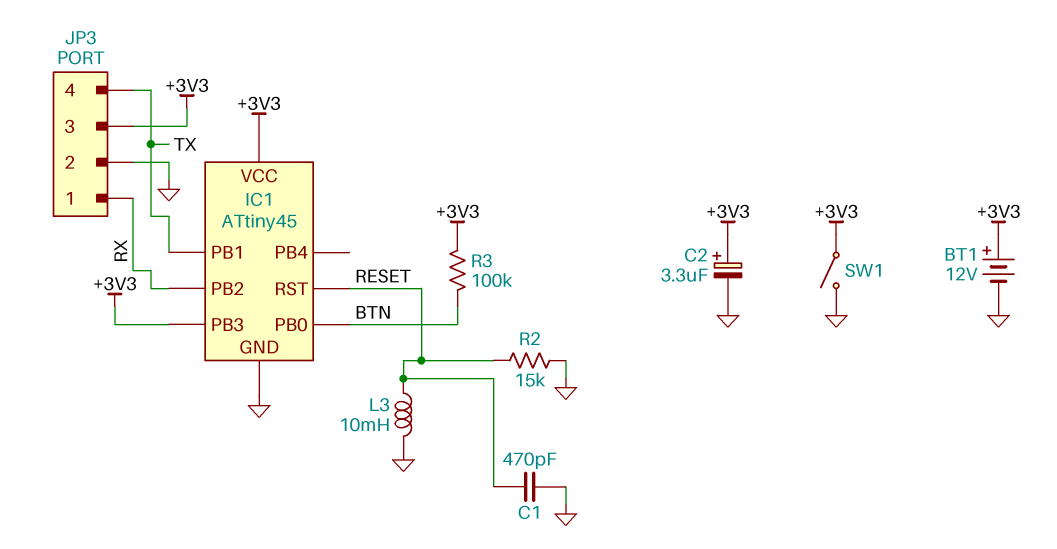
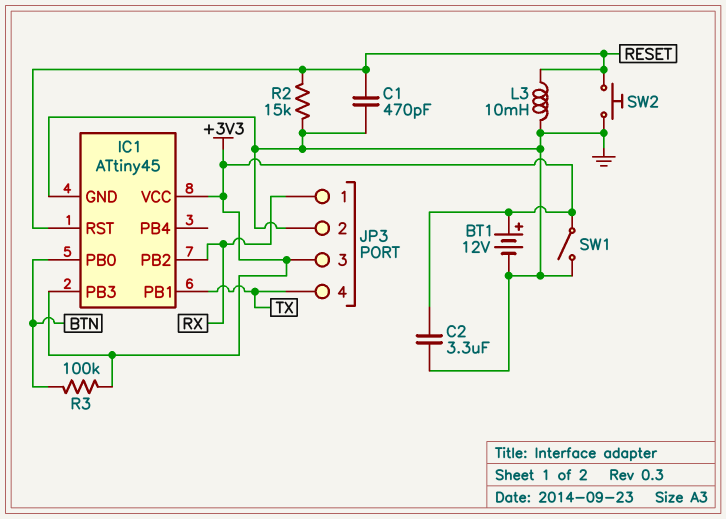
C2: 3.3uF (plus +3V3, minus GND) -> 3.3uF (+3V3, GND)
SW2: none -> button (GND, RESET)

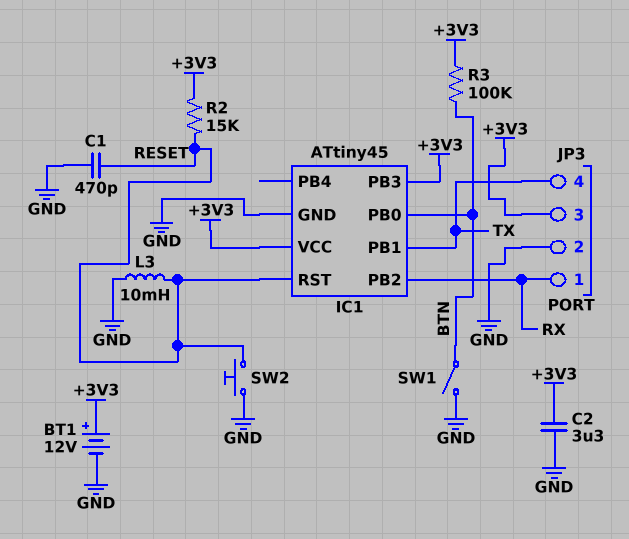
R2: 15k (GND, RESET) -> 15k (+3V3, RESET)
SW1: switch (+3V3, GND) -> switch (BTN, GND)

